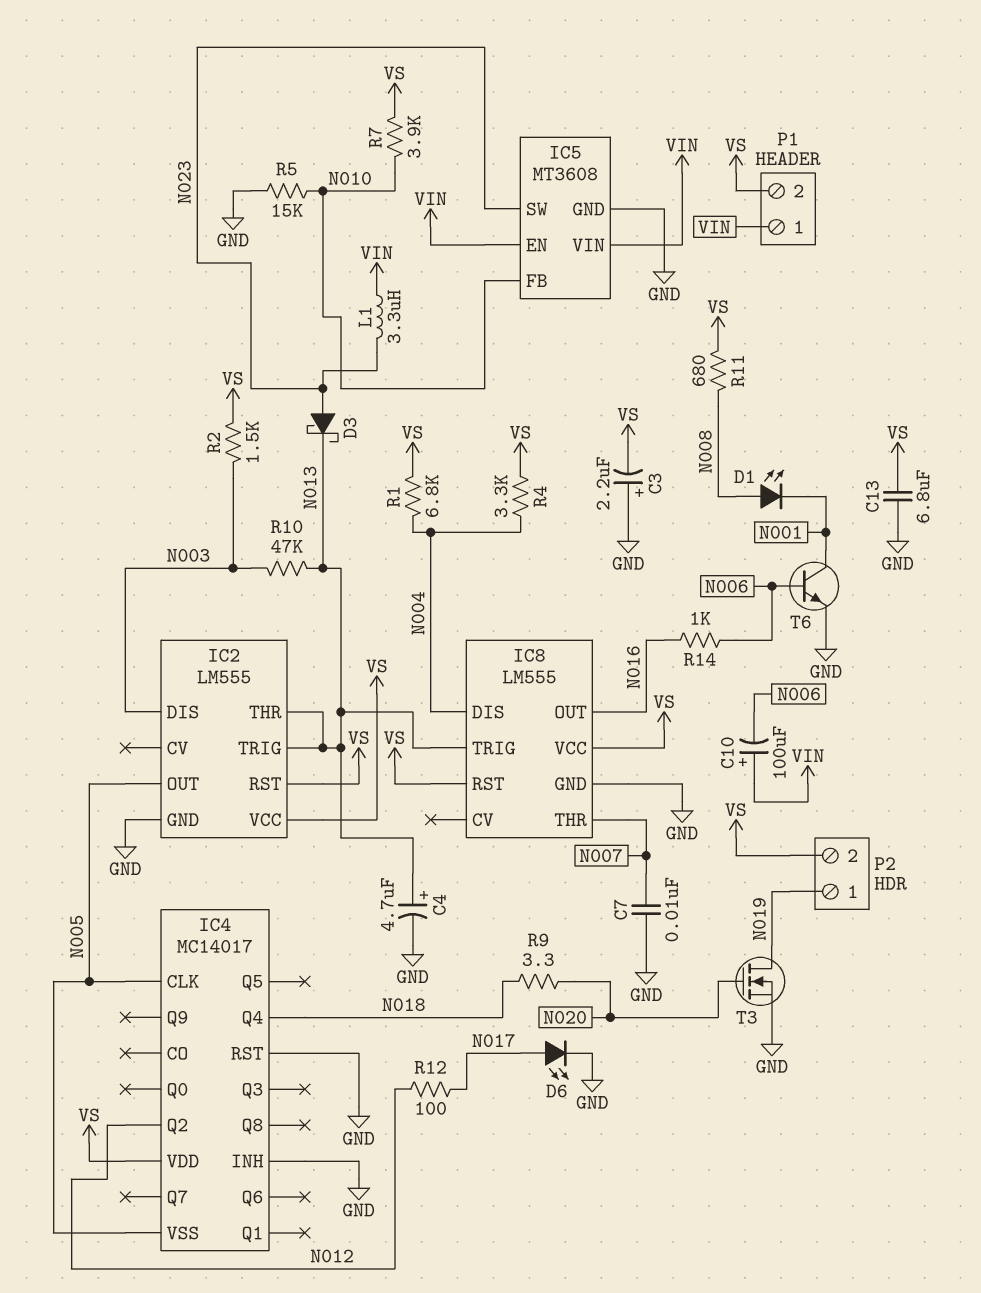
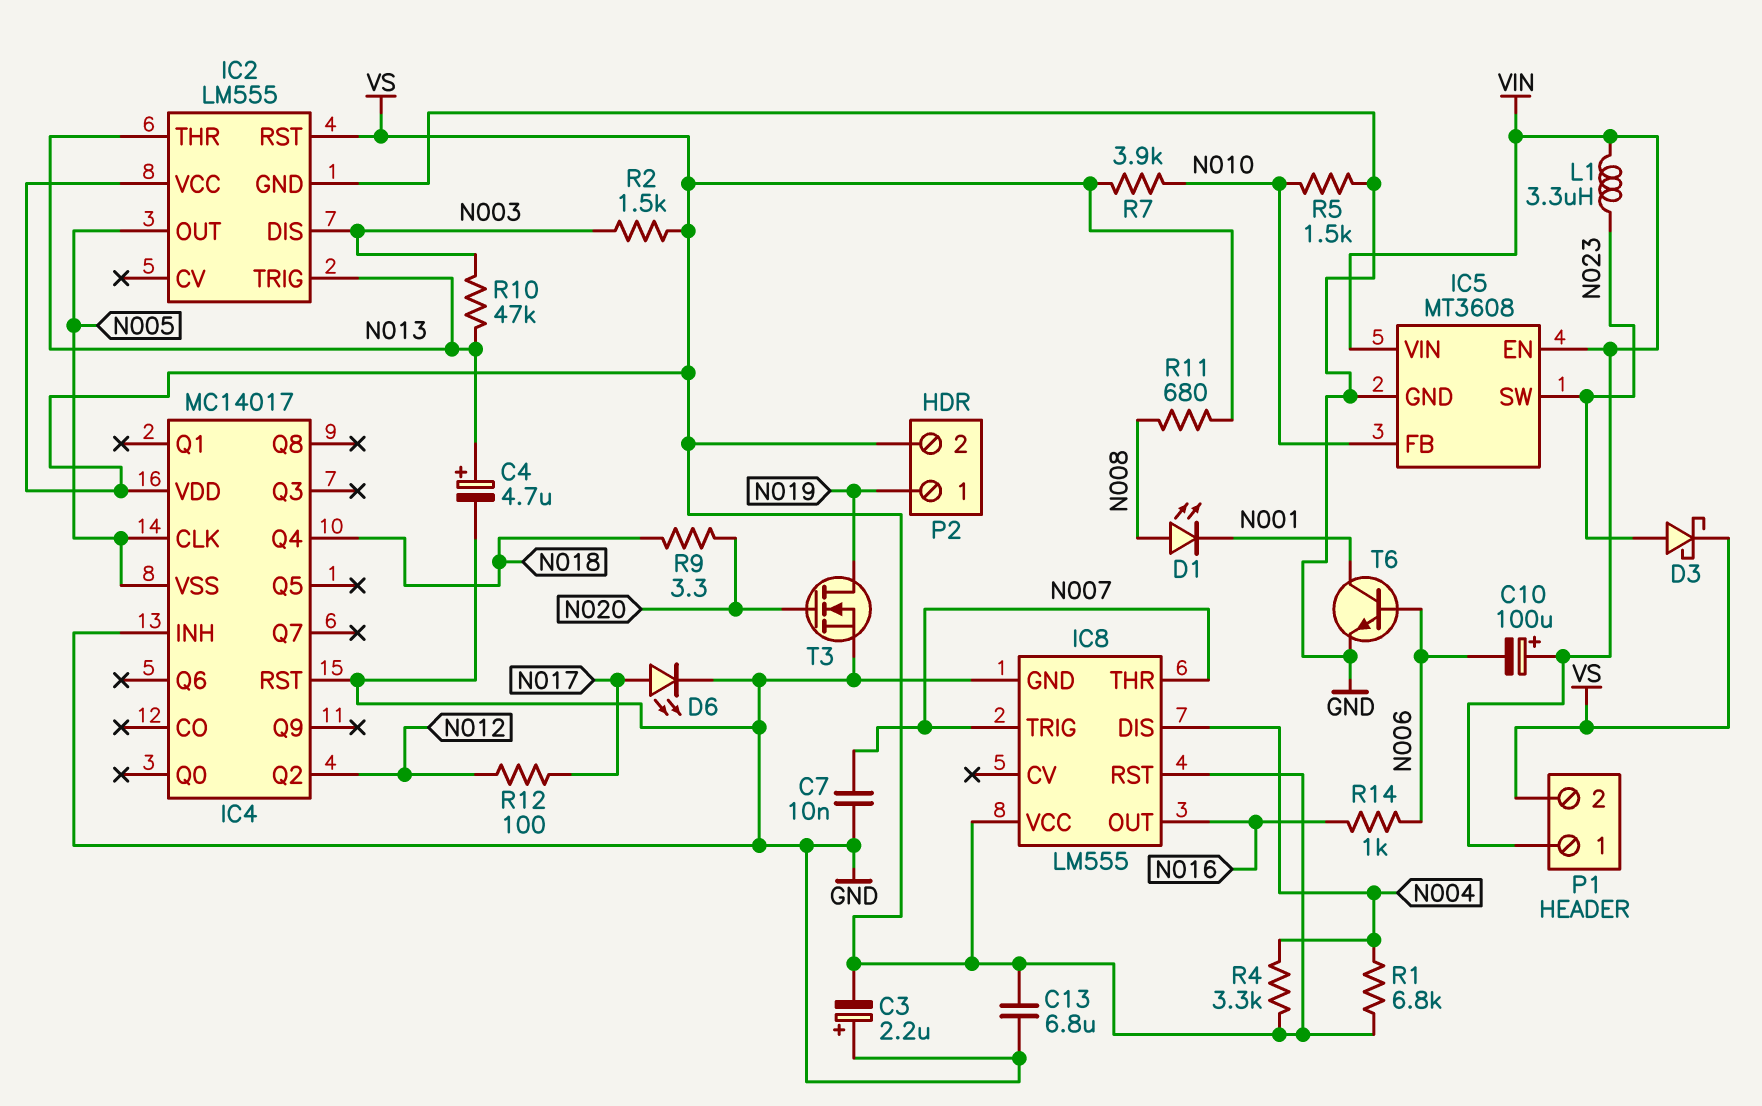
D3: schottky (A N023, K N013) -> schottky (A N023, K VS)
IC8 pin TRIG: N013 -> N007
R5: 15k (GND, N010) -> 1.5k (GND, N010)

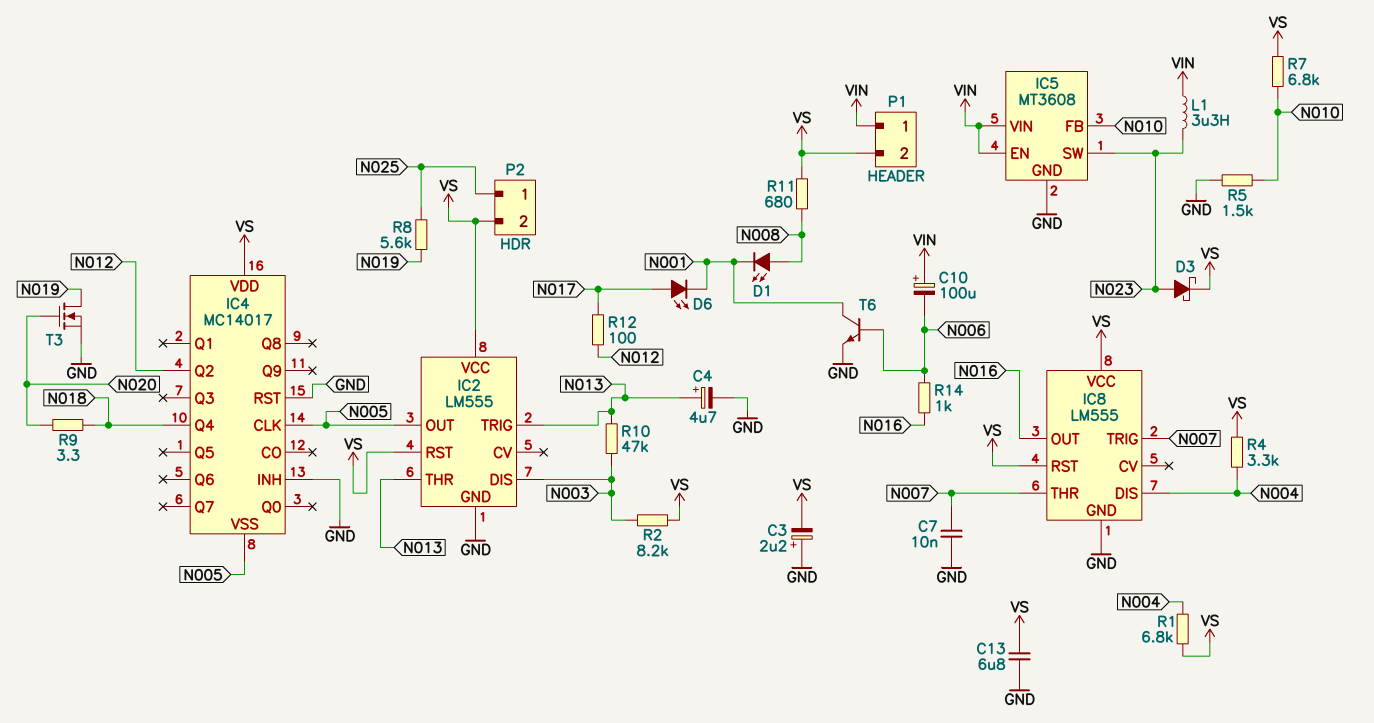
D6: LED (A N017, K GND) -> LED (A N017, K N001)
P2 pin 1: N019 -> N025
R2: 1.5k (N003, VS) -> 8.2k (N003, VS)
R7: 3.9k (N010, VS) -> 6.8k (N010, VS)
R8: none -> 5.6k (N019, N025)

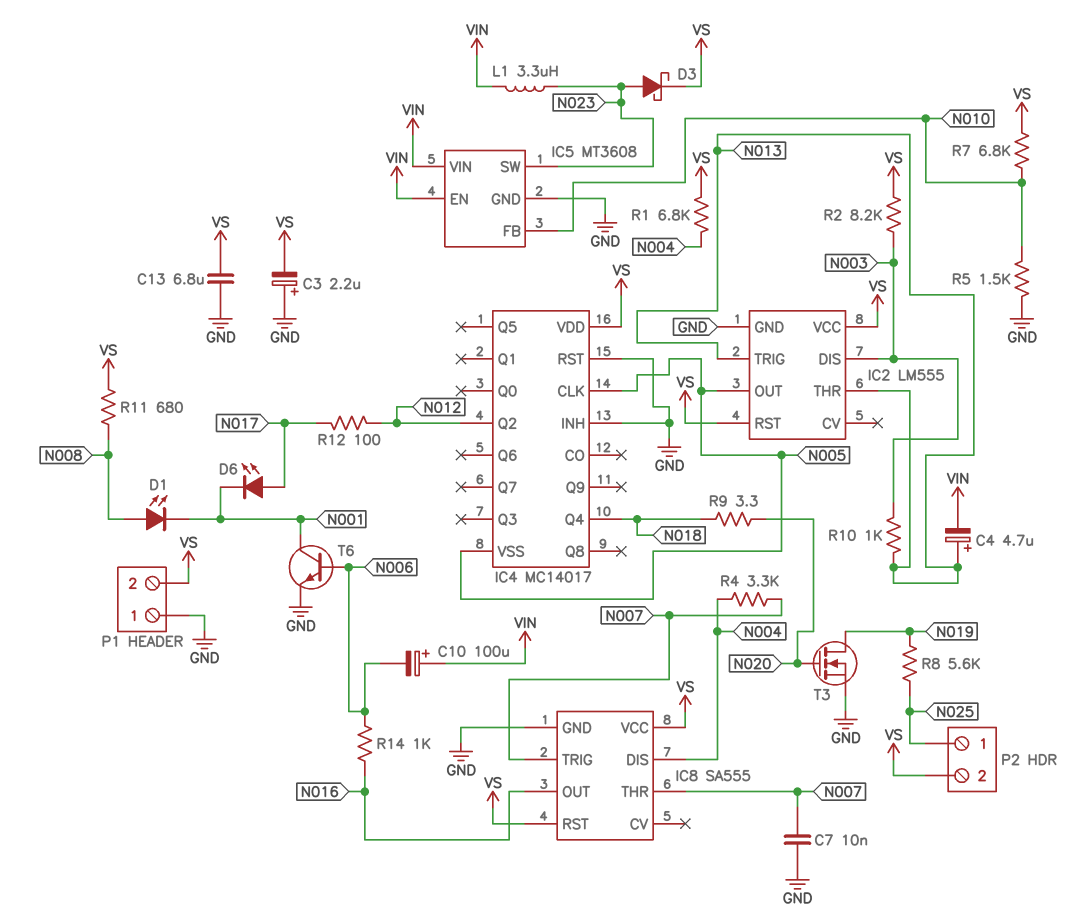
C4: 4.7uF (plus N013, minus GND) -> 4.7uF (plus N013, minus VIN)
IC8: LM555 -> SA555
P1 pin 1: VIN -> GND
R4: 3.3k (N004, VS) -> 3.3k (N004, N007)
R10: 47k (N003, N013) -> 1k (N003, N013)

